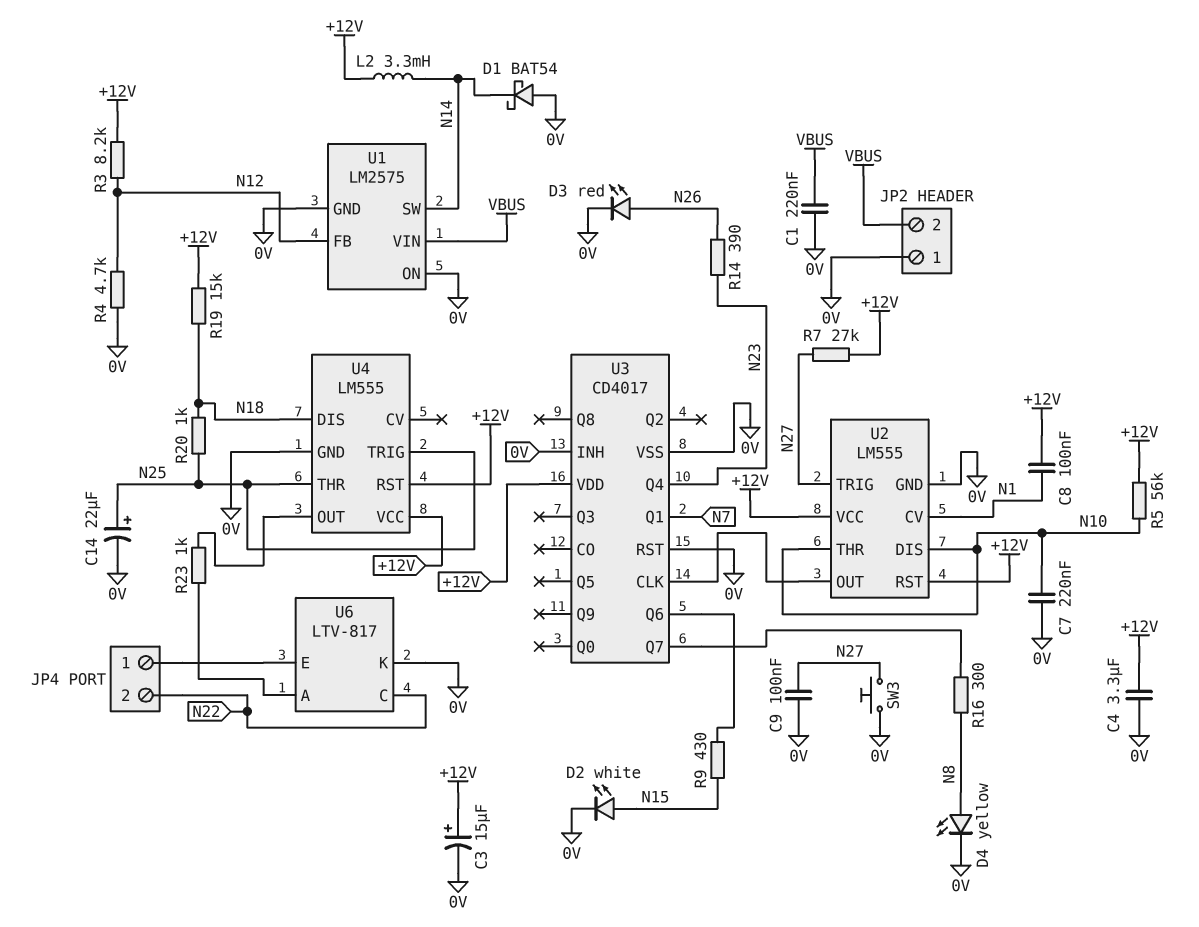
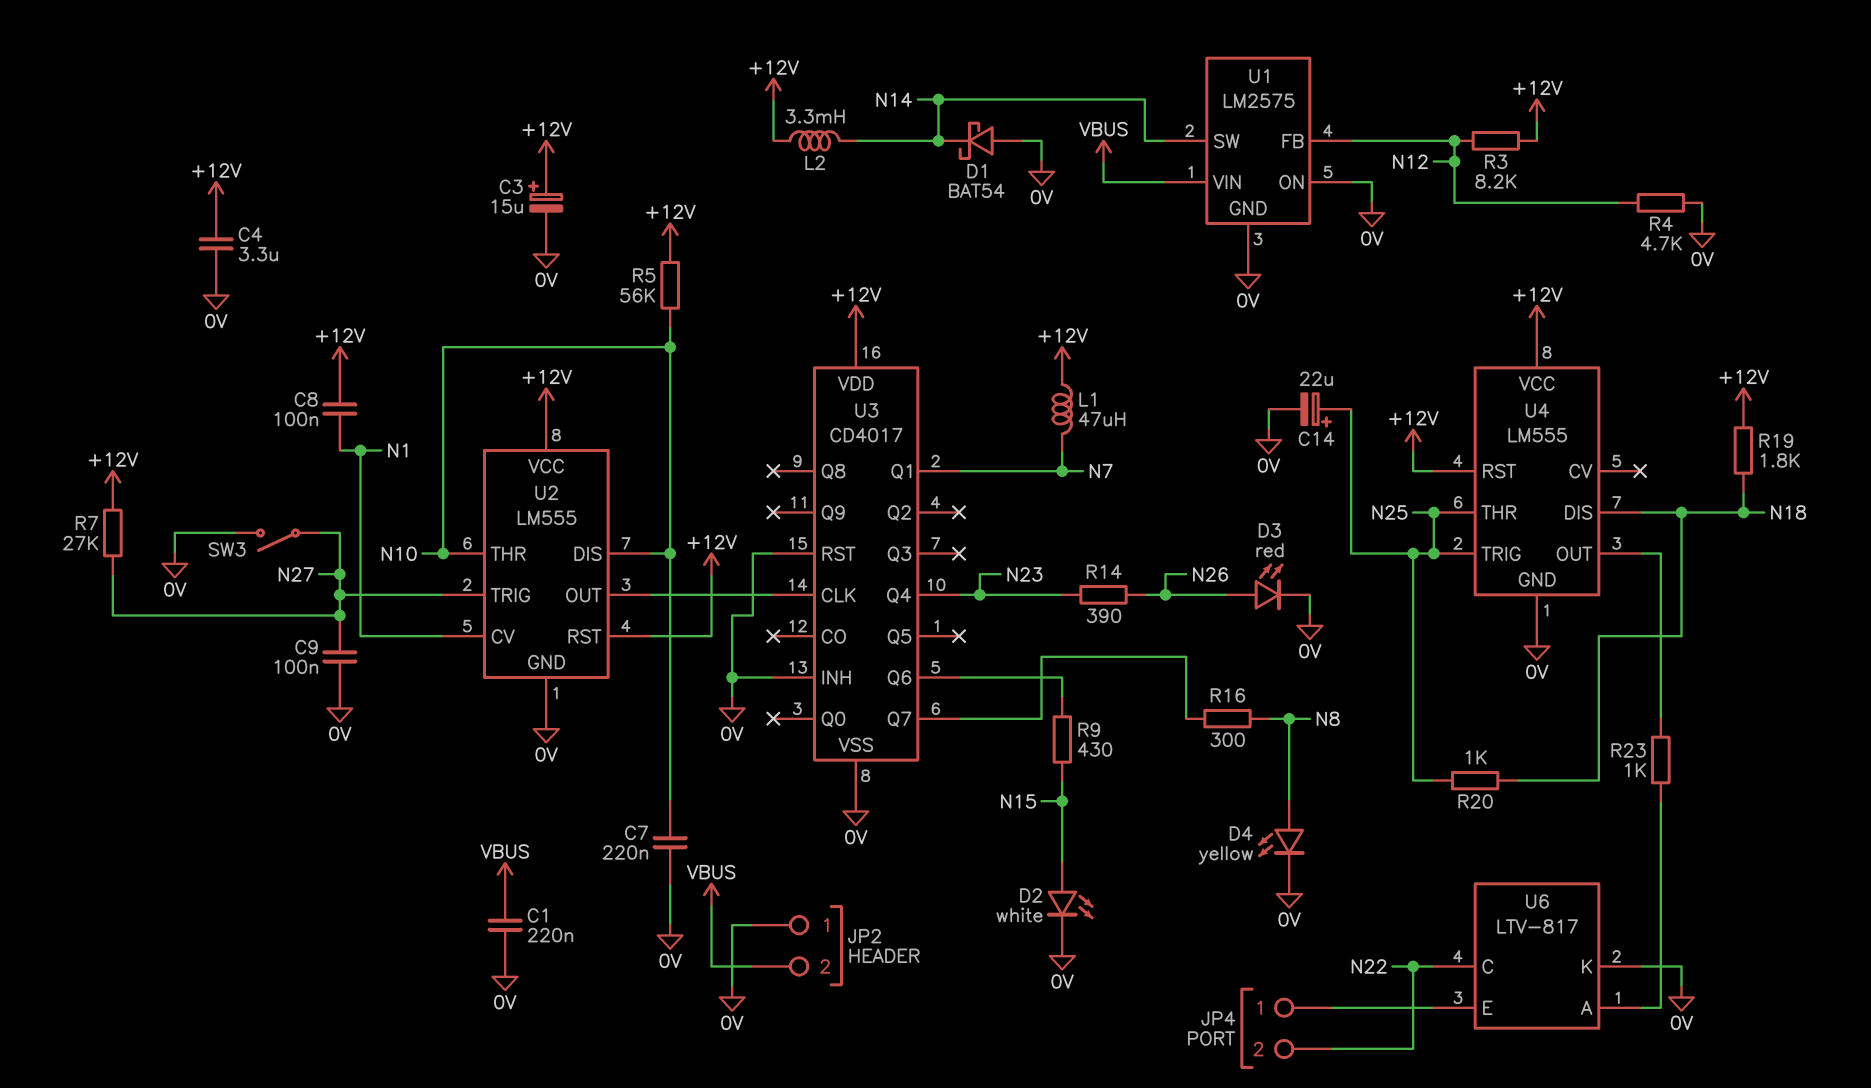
L1: none -> 47uH (+12V, N7)
R19: 15k (+12V, N18) -> 1.8k (+12V, N18)
SW3: button (0V, N27) -> switch (0V, N27)

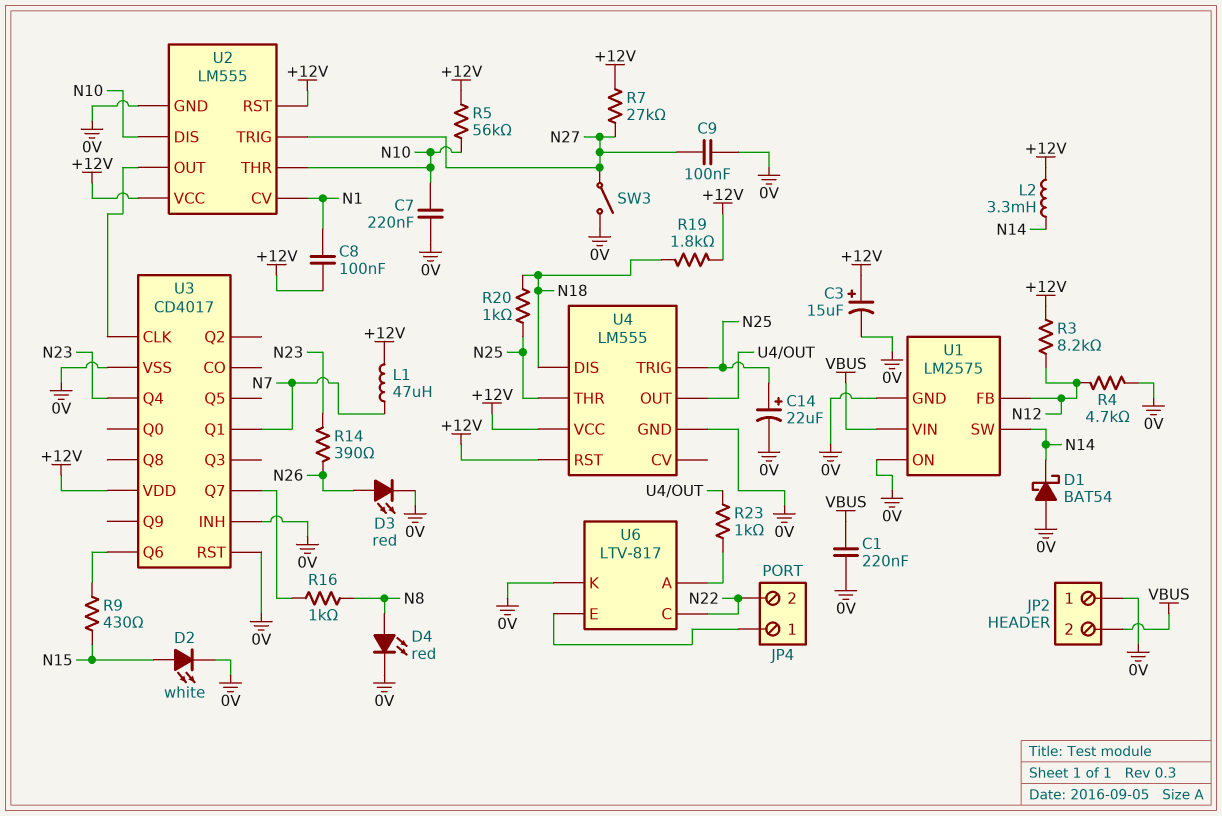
C4: 3.3uF (+12V, 0V) -> none
D4: LED yellow (A N8, K 0V) -> LED red (A N8, K 0V)
R16: 300 (N8, U3/Q7) -> 1k (N8, U3/Q7)

